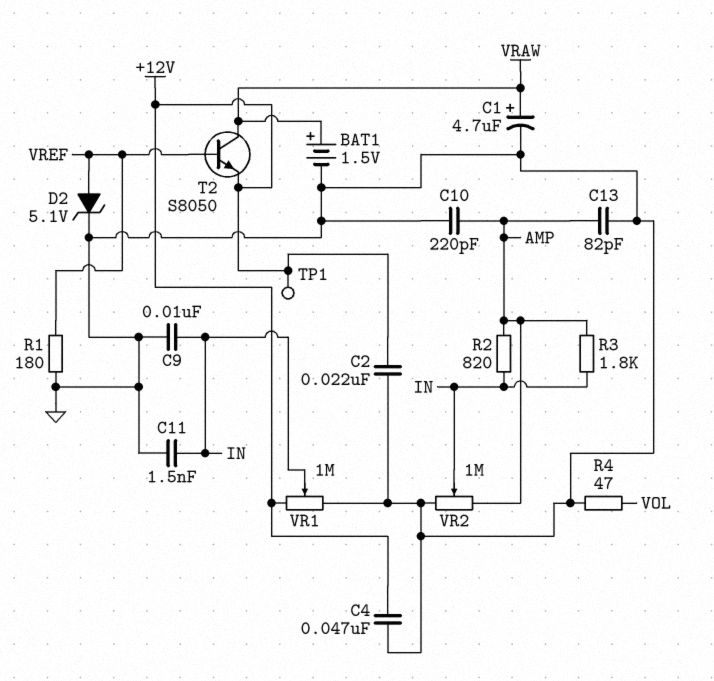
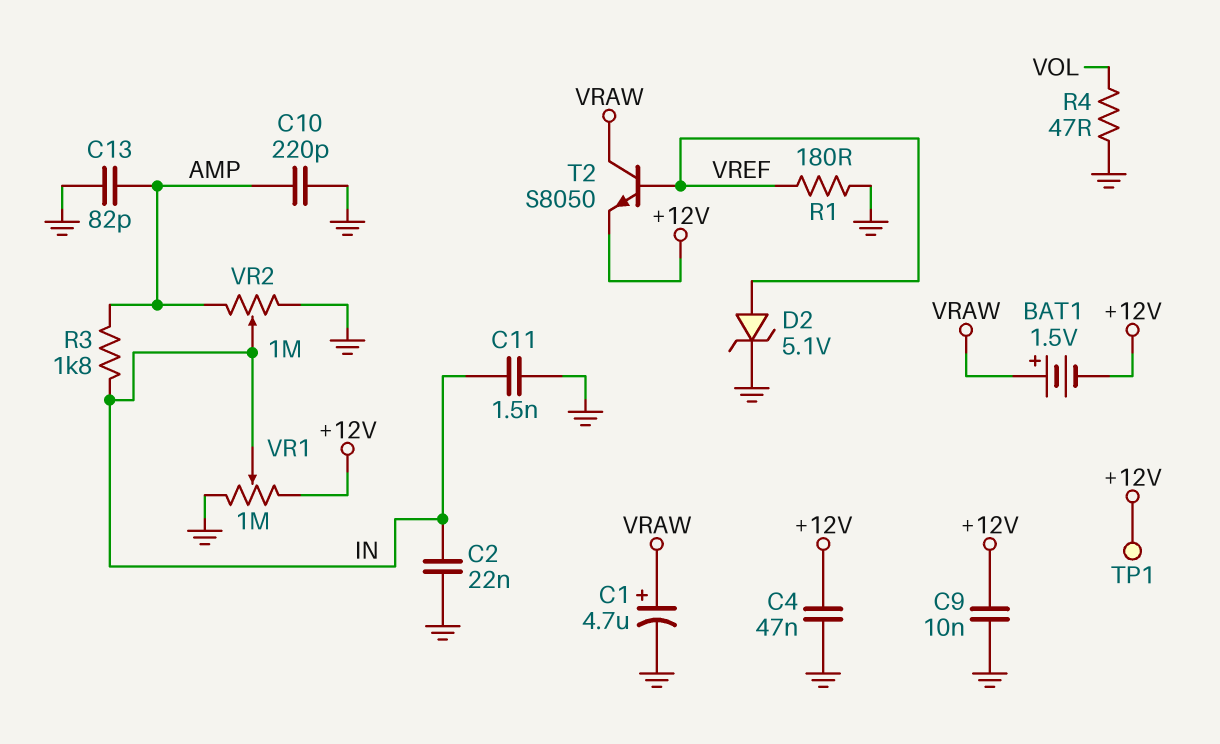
BAT1: 1.5V (plus VRAW, minus GND) -> 1.5V (plus VRAW, minus +12V)
C2: 22nF (+12V, GND) -> 22nF (GND, IN)
C9: 10nF (GND, IN) -> 10nF (+12V, GND)
R2: 820 (AMP, IN) -> none

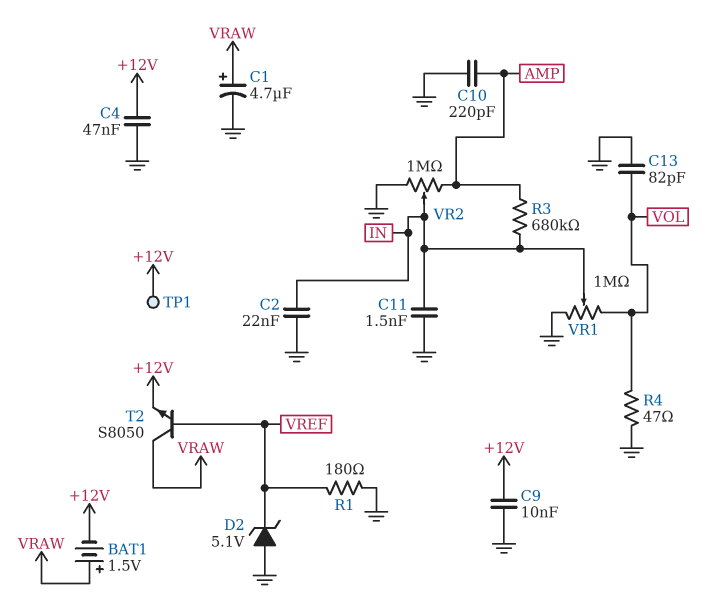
C13: 82pF (AMP, GND) -> 82pF (GND, VOL)
D2: zener 5.1V (A VREF, K GND) -> zener 5.1V (A GND, K VREF)
R3: 1.8k (AMP, IN) -> 680k (AMP, IN)
VR1: 1M (+12V, GND, wiper IN) -> 1M (GND, VOL, wiper IN)

